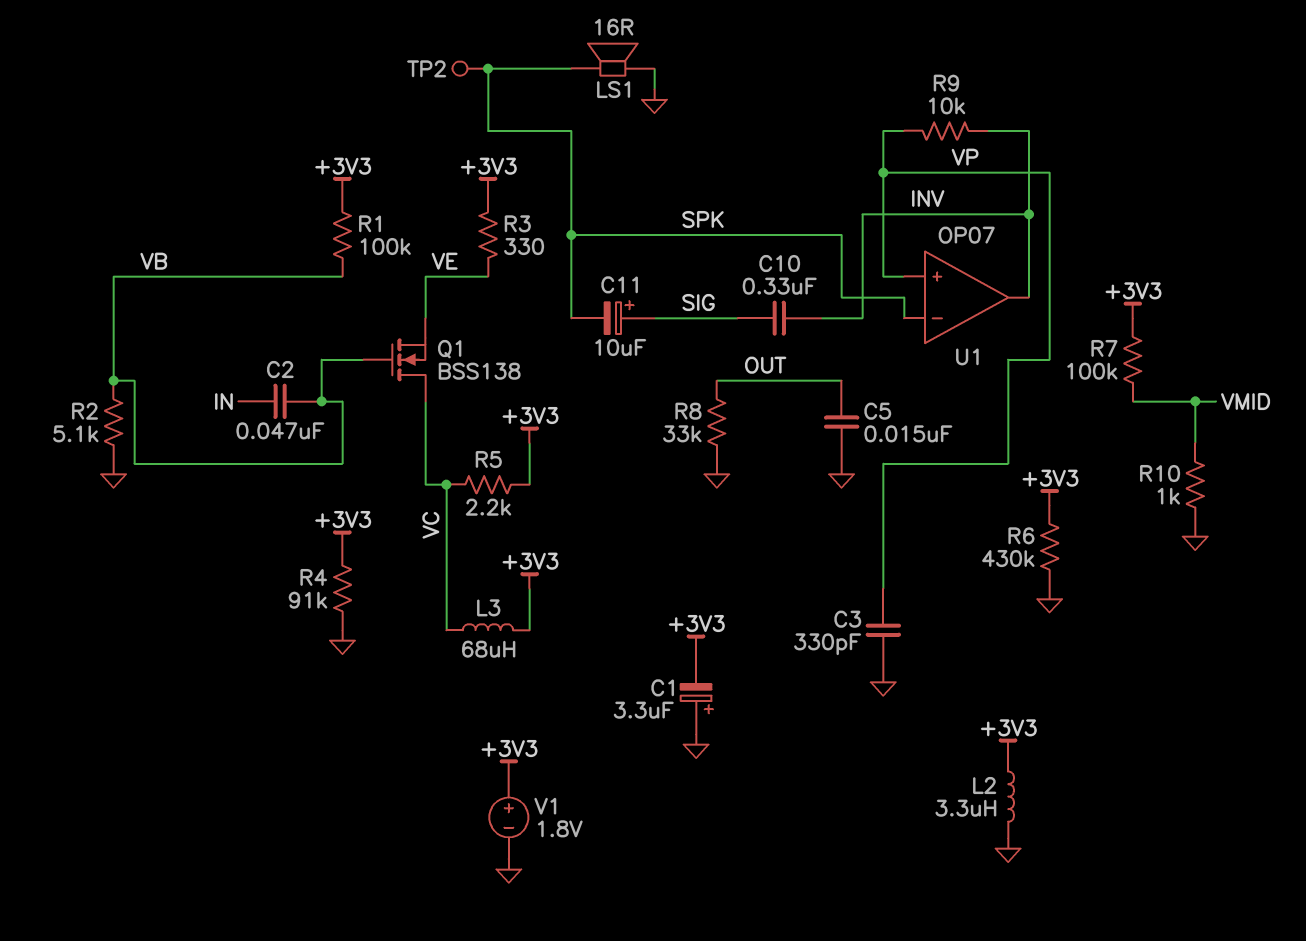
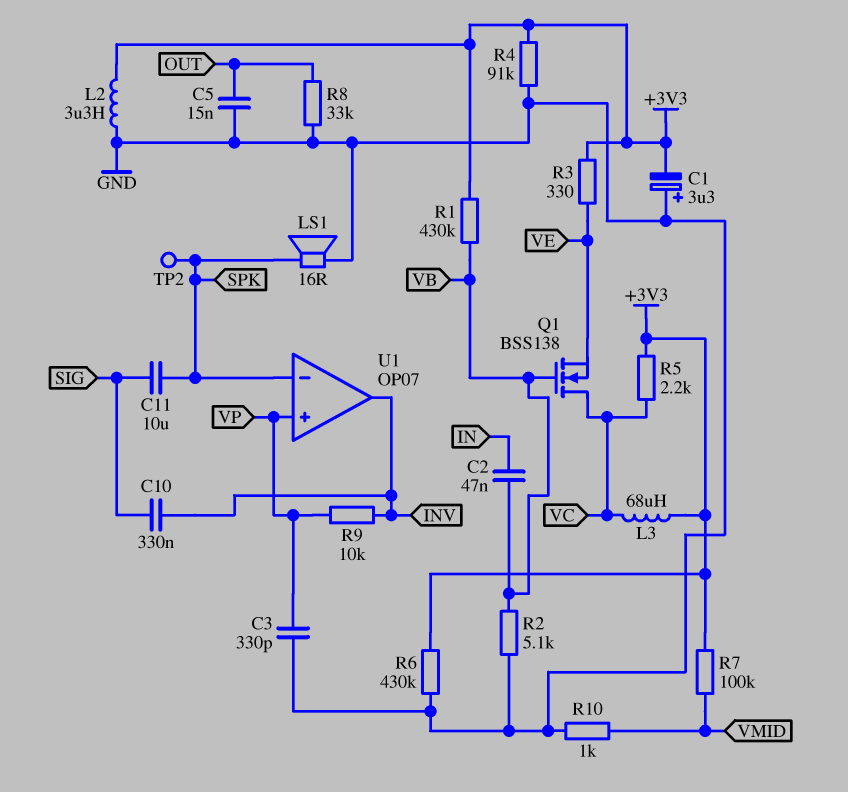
C11: 10uF (plus SIG, minus SPK) -> 10uF (SIG, SPK)
R1: 100k (+3V3, VB) -> 430k (+3V3, VB)
V1: 1.8V (plus +3V3, minus GND) -> none

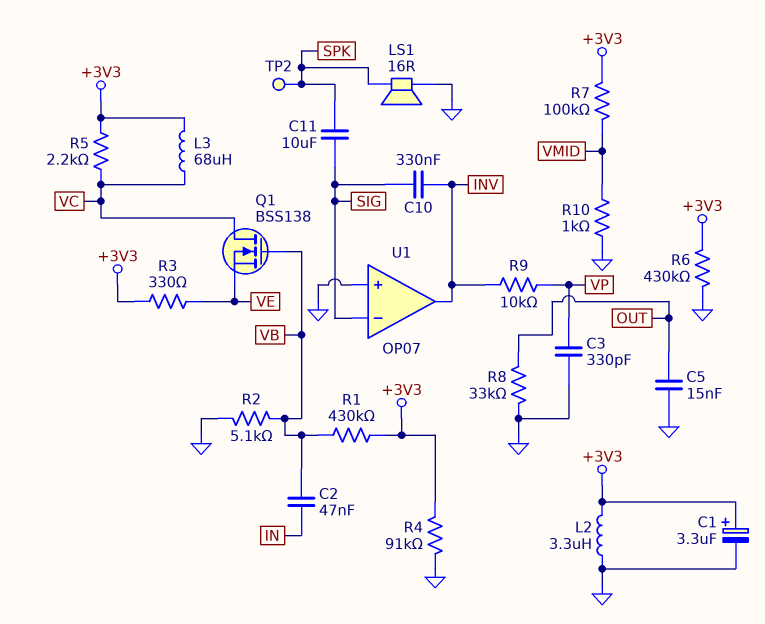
C1: 3.3uF (plus GND, minus +3V3) -> 3.3uF (plus +3V3, minus GND)
U1 pin in+: VP -> GND
U1 pin in-: SPK -> SIG

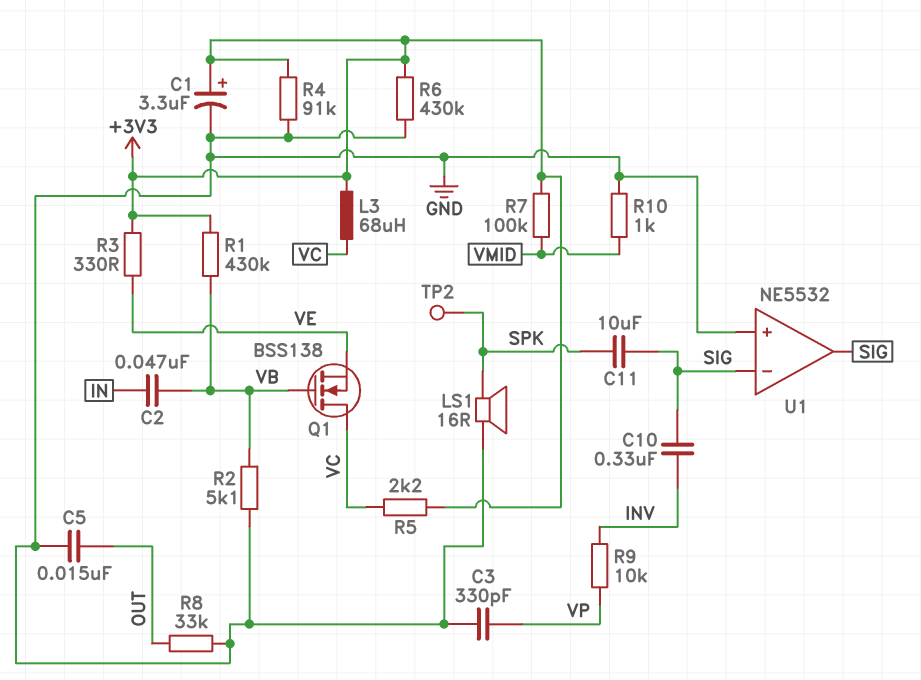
L2: 3.3uH (+3V3, GND) -> none
U1: OP07 -> NE5532
U1 pin out: INV -> SIG

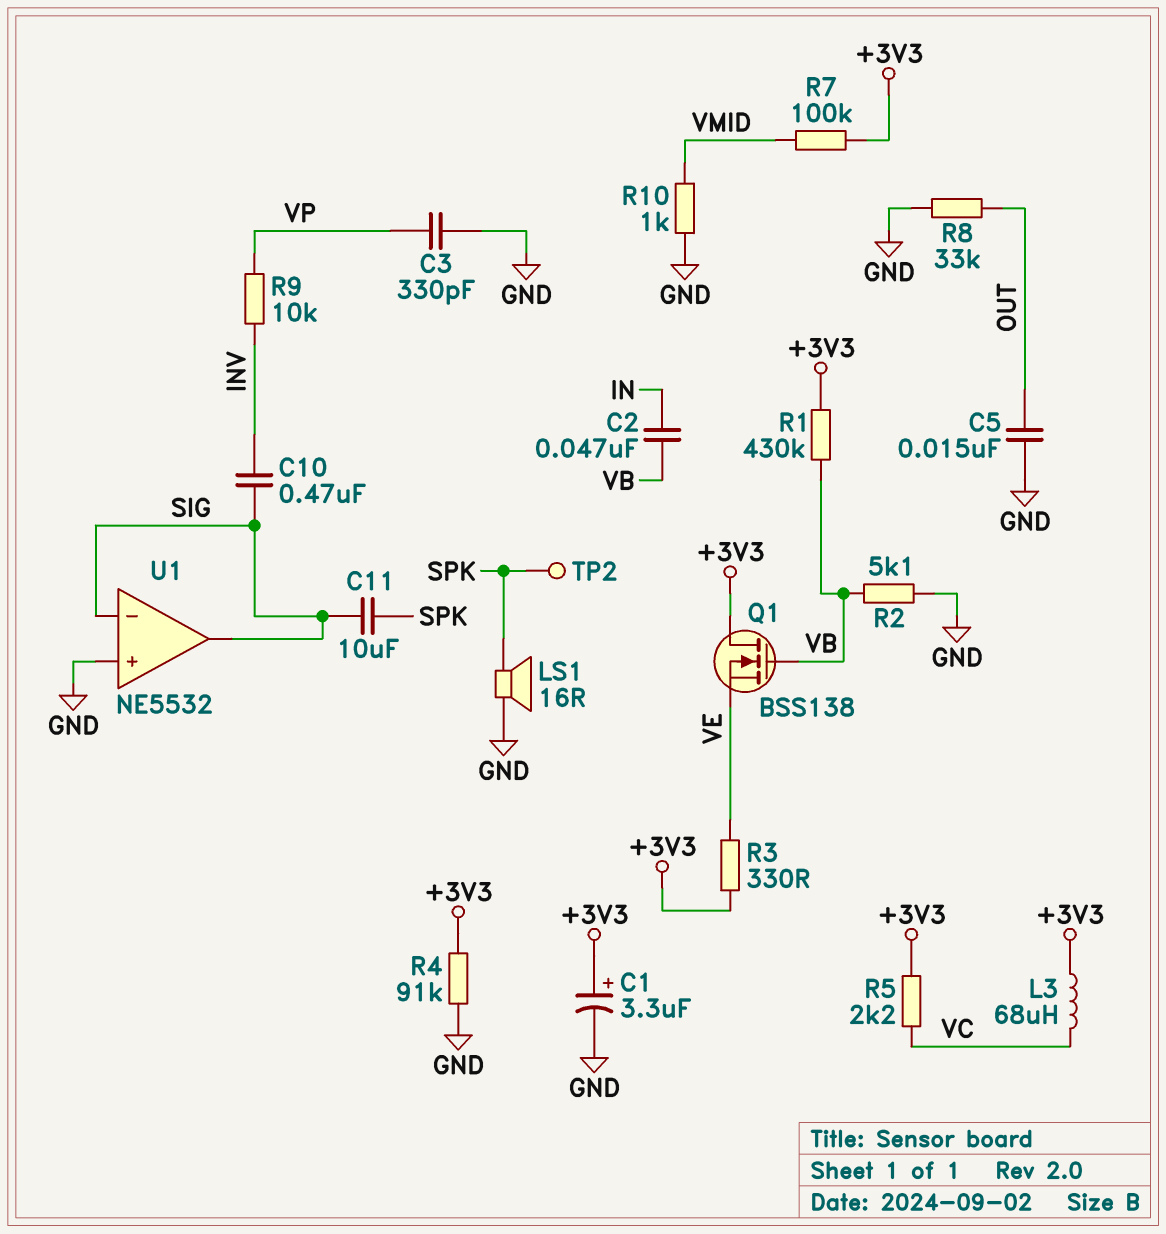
C10: 330nF (INV, SIG) -> 470nF (INV, SIG)
Q1: NMOS BSS138 (G VB, D VC, S VE) -> NMOS BSS138 (G VB, D +3V3, S VE)
R6: 430k (+3V3, GND) -> none

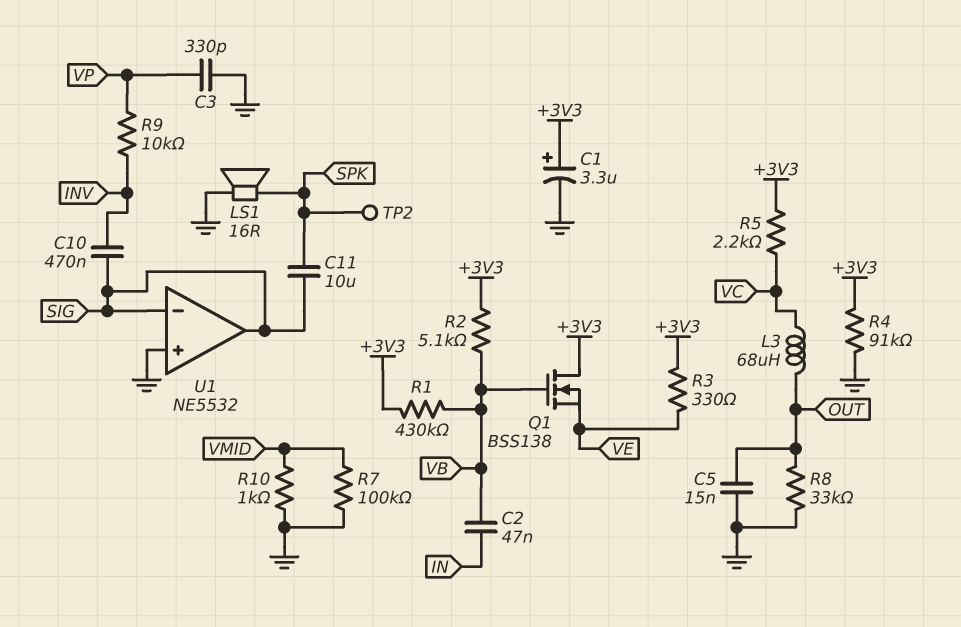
L3: 68uH (+3V3, VC) -> 68uH (OUT, VC)
R2: 5.1k (GND, VB) -> 5.1k (+3V3, VB)
R7: 100k (+3V3, VMID) -> 100k (GND, VMID)

